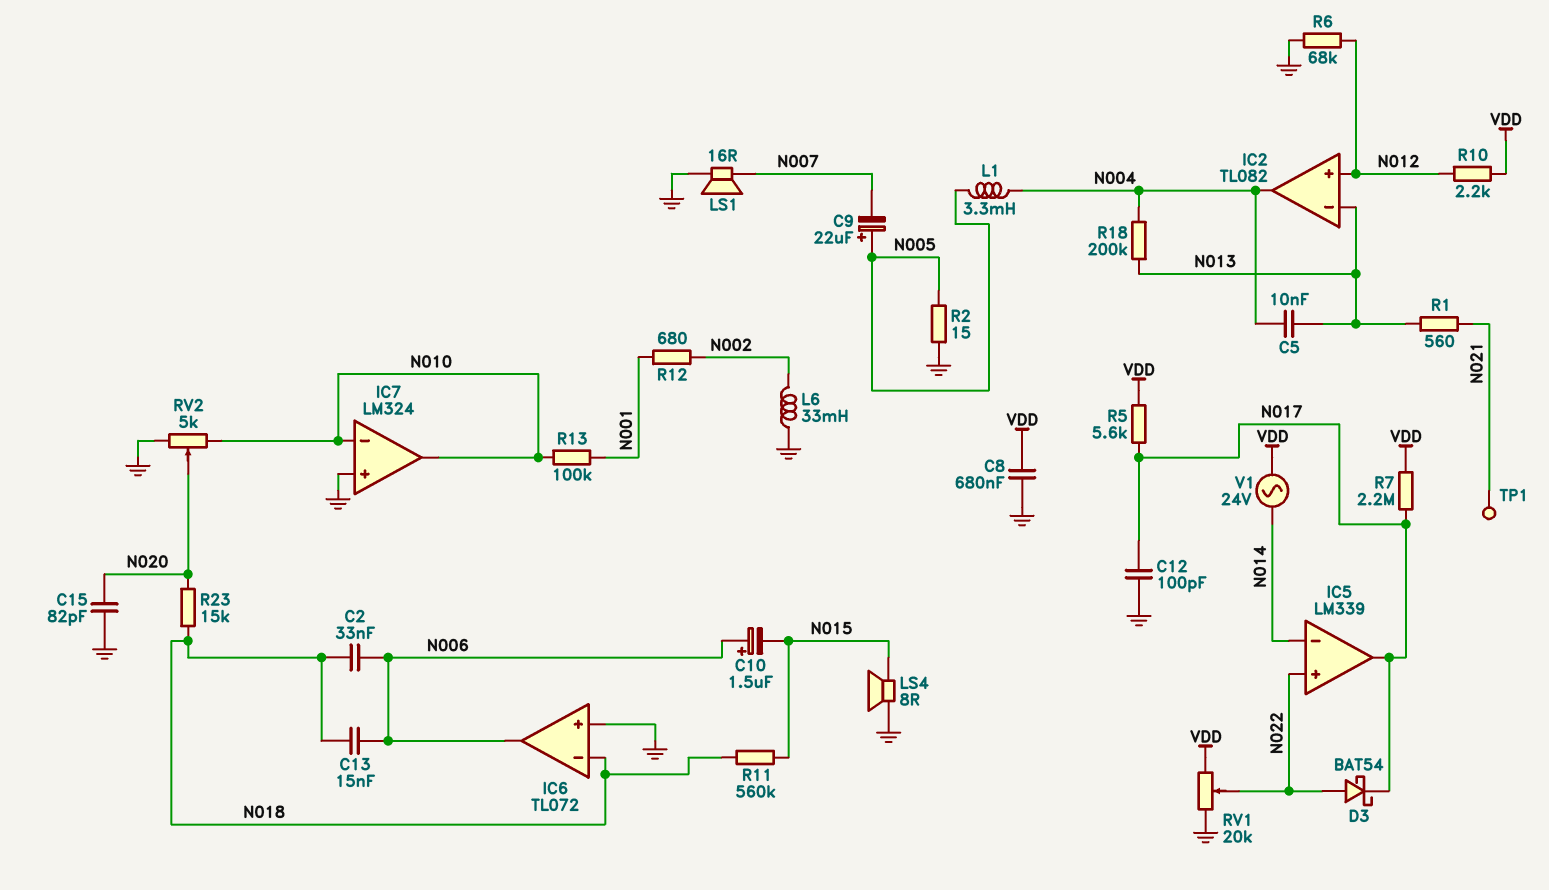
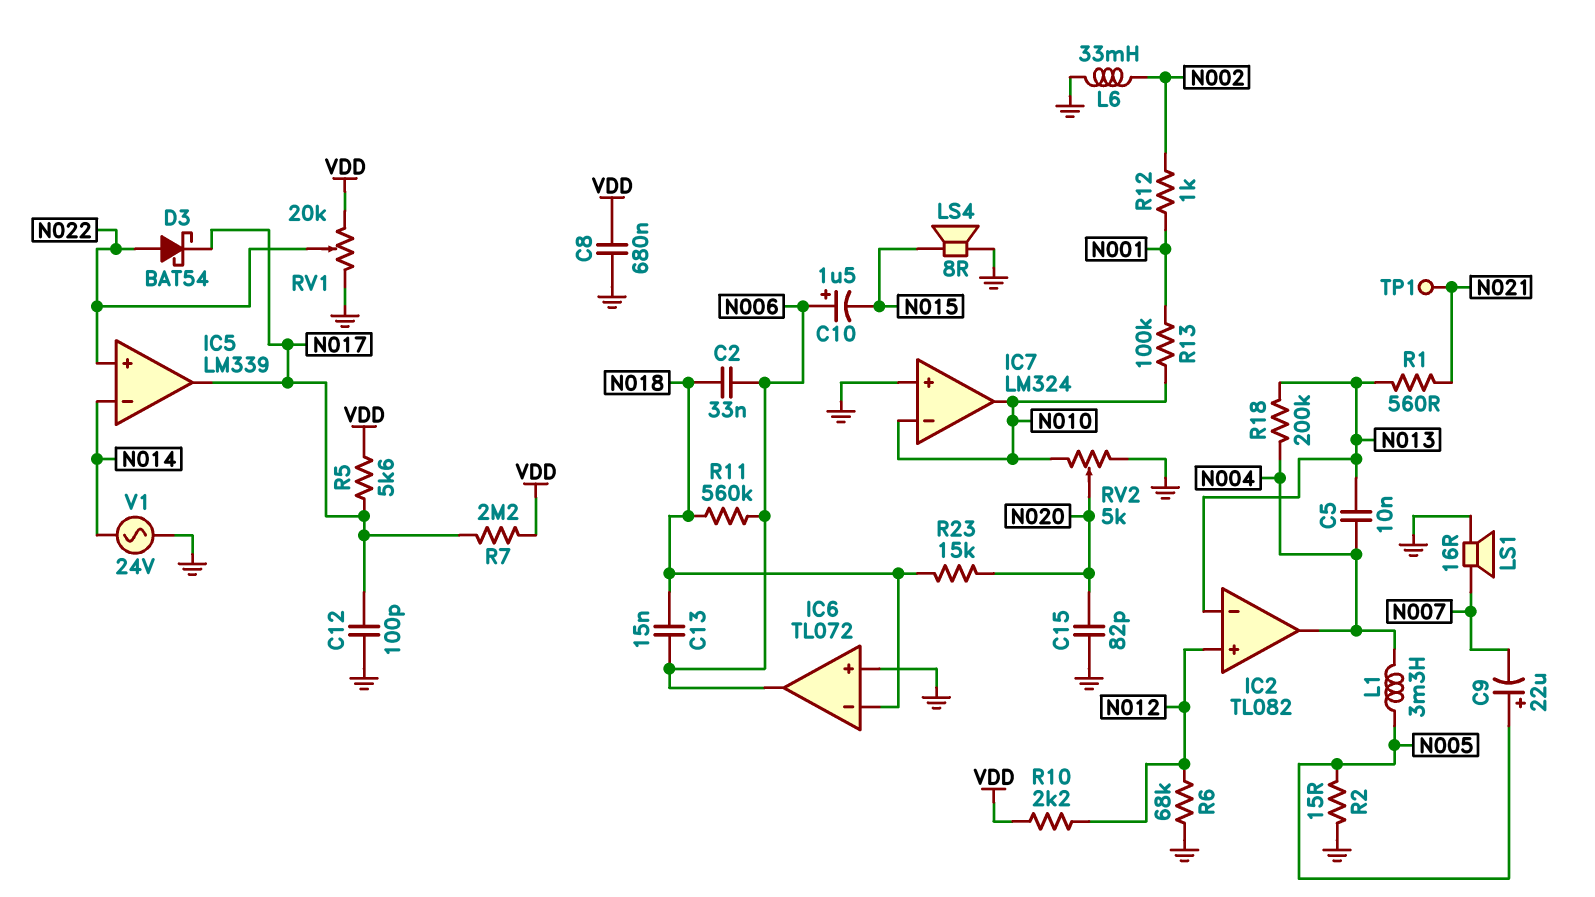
R11: 560k (N015, N018) -> 560k (N006, N018)
R12: 680 (N001, N002) -> 1k (N001, N002)
V1: AC 24V (N014, VDD) -> AC 24V (GND, N014)

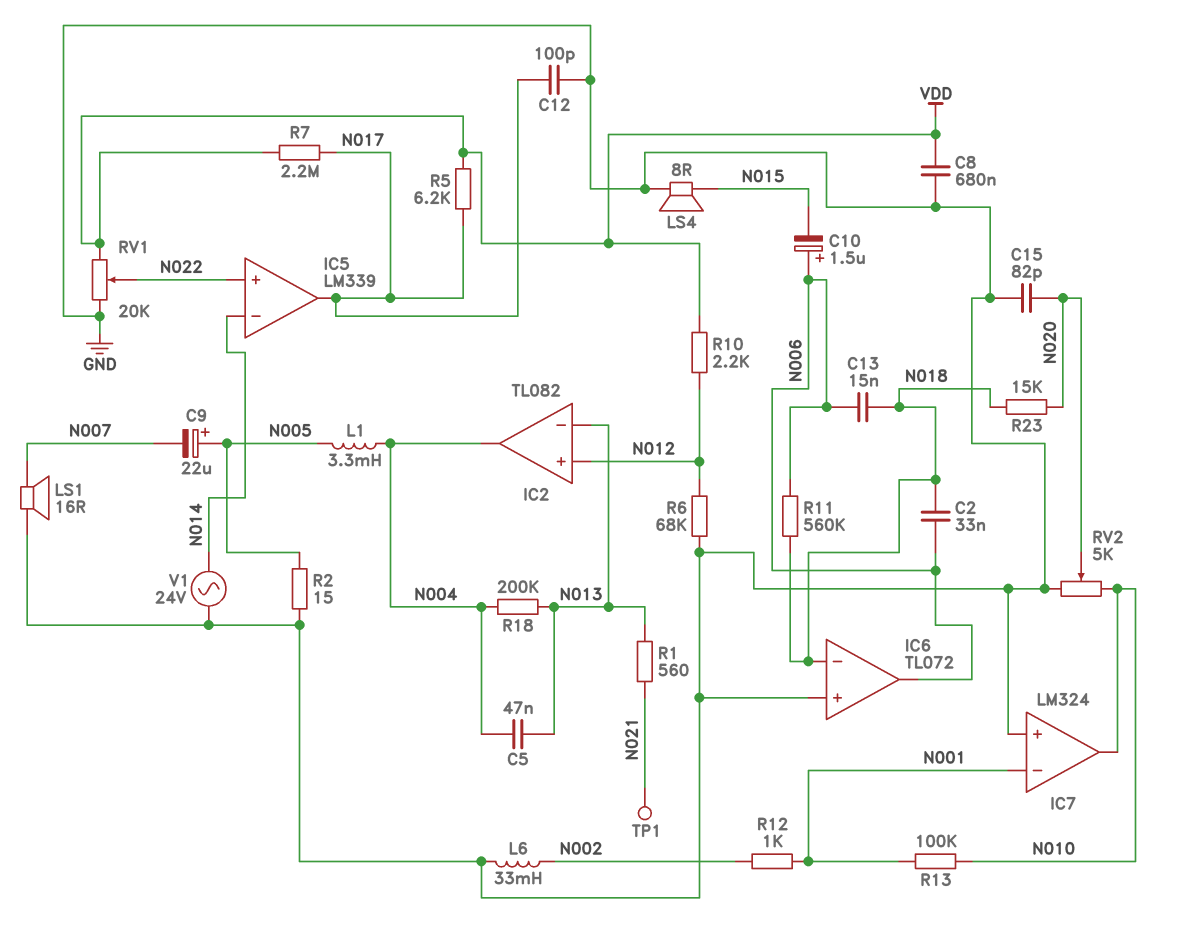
C5: 10nF (N004, N013) -> 47nF (N004, N013)
D3: schottky BAT54 (A N022, K N017) -> none
IC7 pin in-: N010 -> N001
R5: 5.6k (N017, VDD) -> 6.2k (N017, VDD)

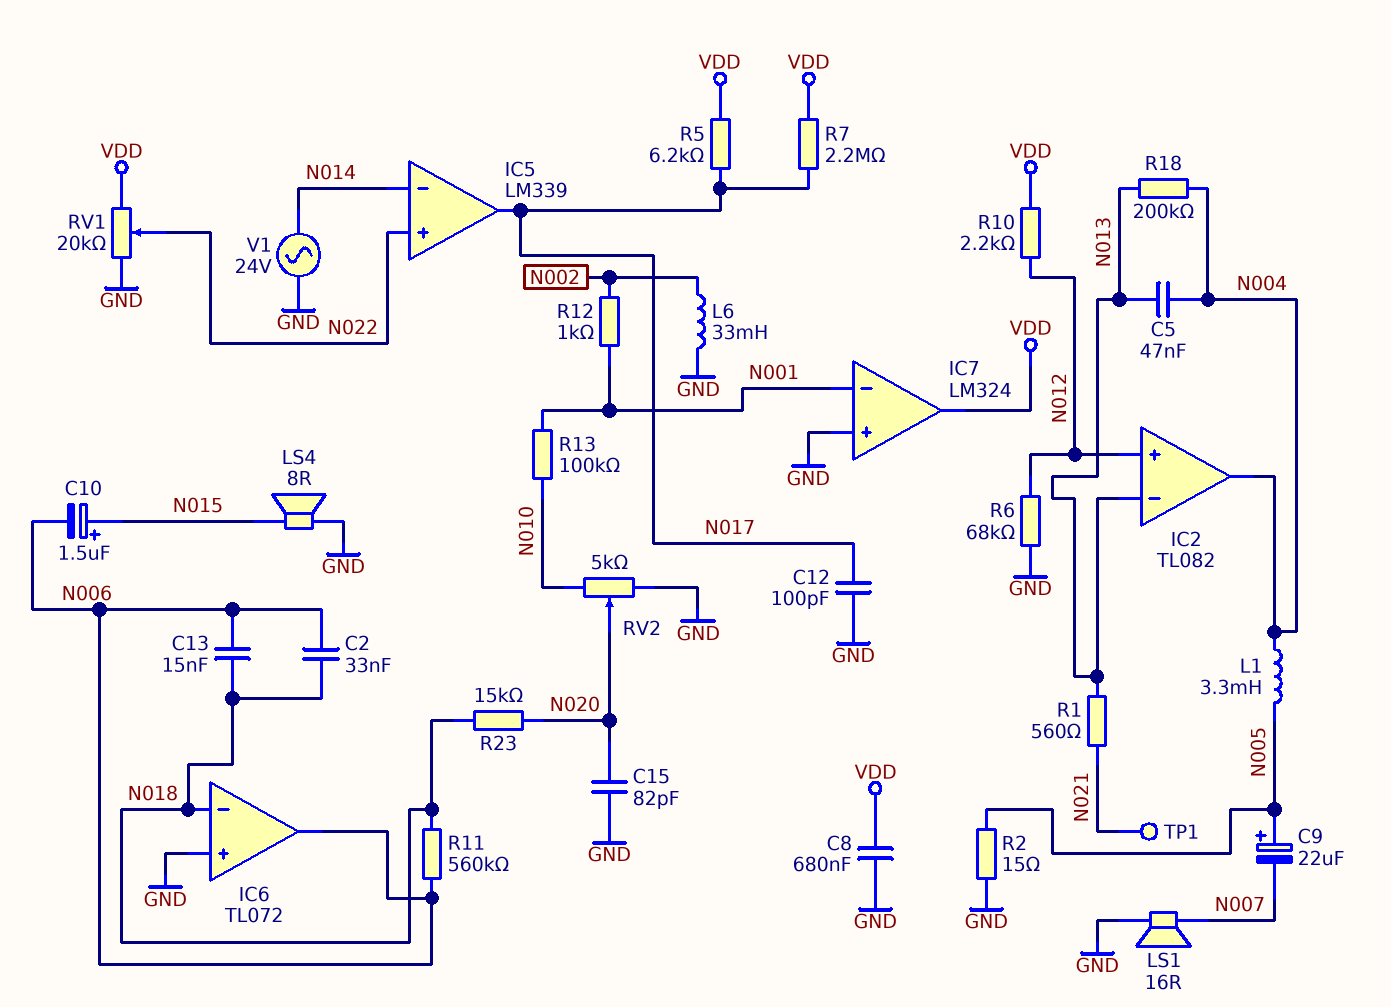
C10: 1.5uF (plus N006, minus N015) -> 1.5uF (plus N015, minus N006)
IC7 pin out: N010 -> VDD

